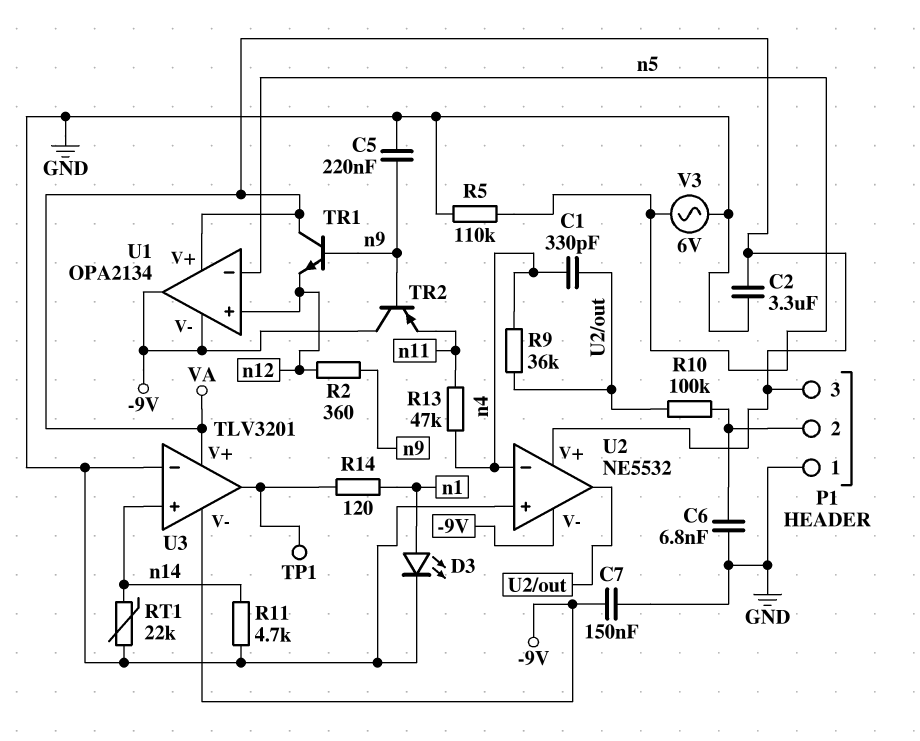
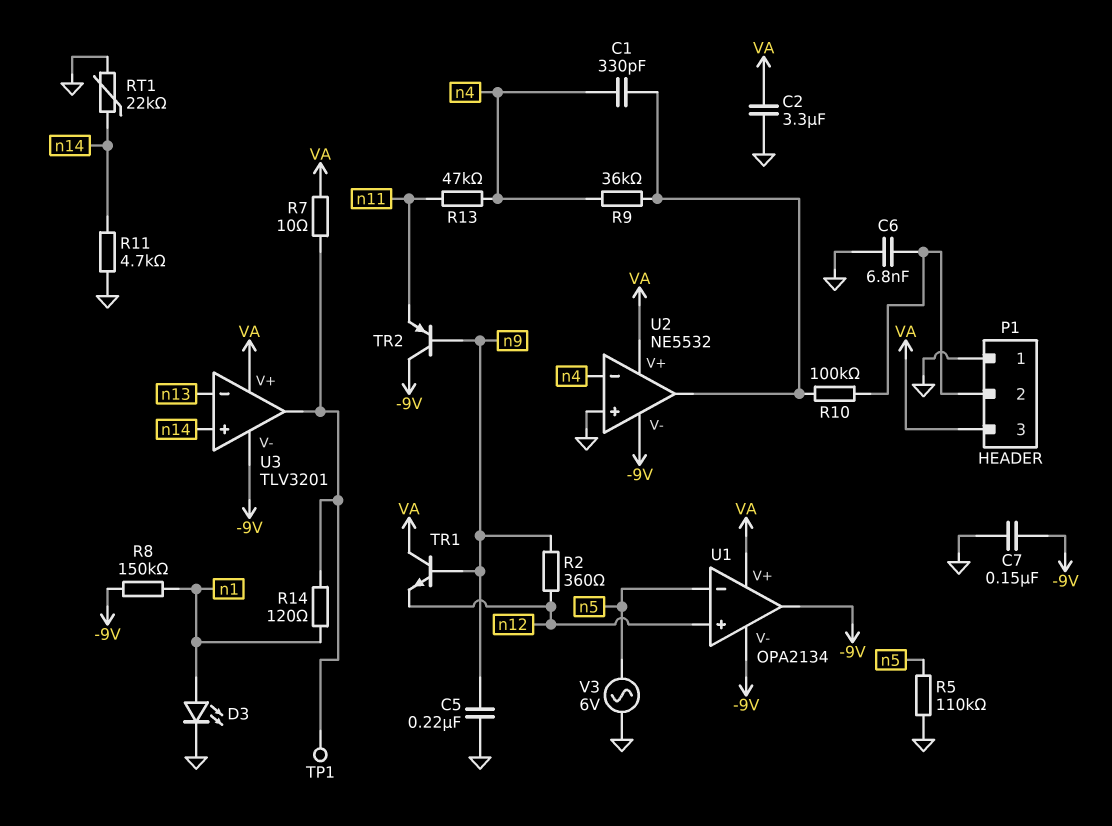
R7: none -> 10 (U3/out, VA)
R8: none -> 150k (-9V, n1)
U3 pin in-: GND -> n13

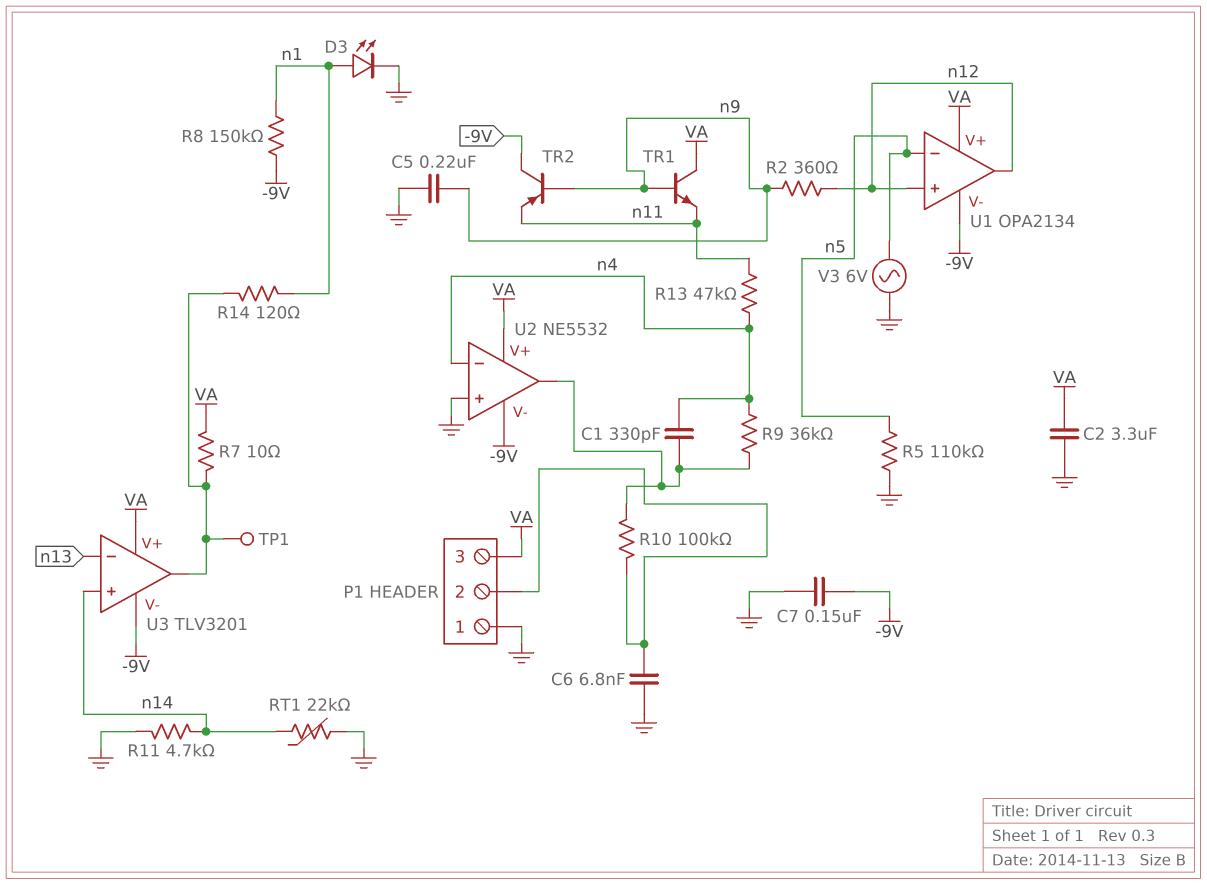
TR1: NPN (B n9, C VA, E n12) -> NPN (B n9, C VA, E n11)
U1 pin out: -9V -> n12

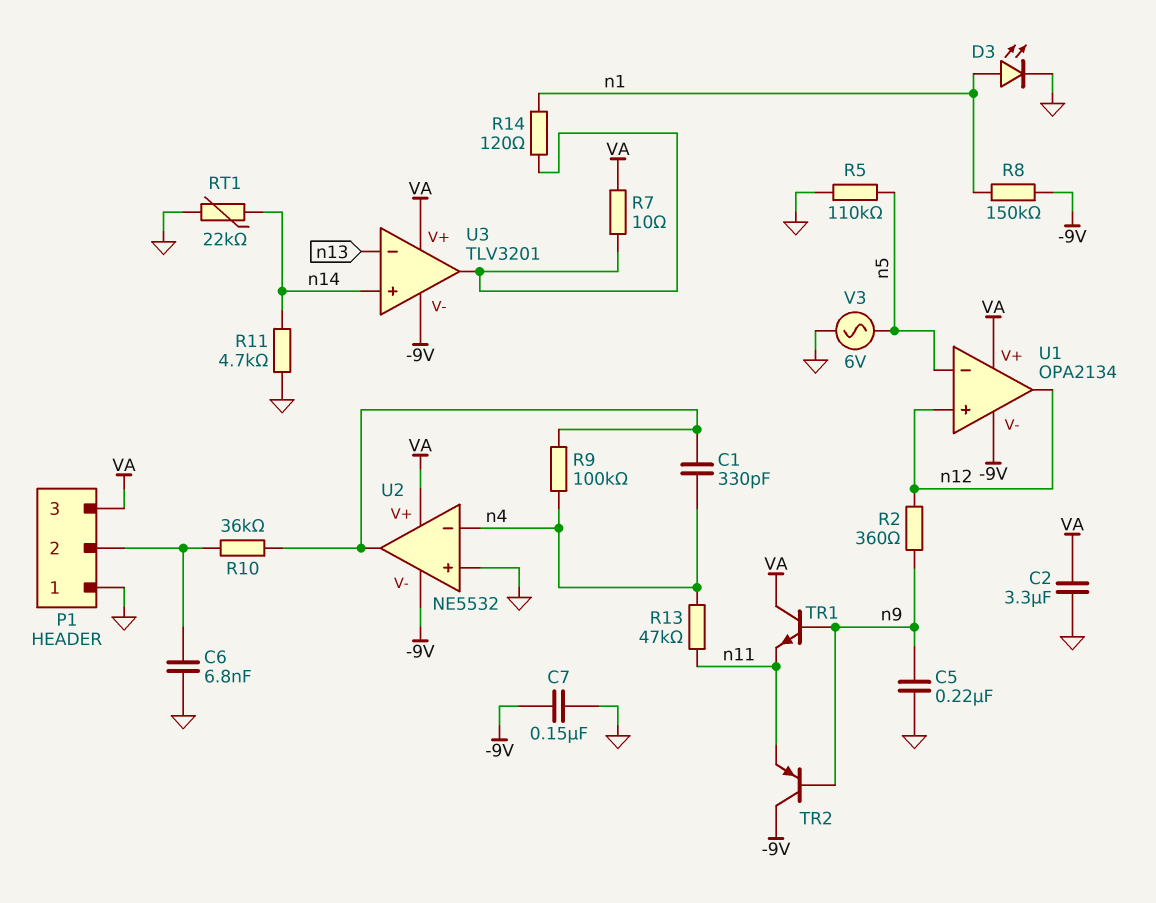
R9: 36k (U2/out, n4) -> 100k (U2/out, n4)
R10: 100k (P1/2, U2/out) -> 36k (P1/2, U2/out)
TP1: test point (U3/out) -> none

